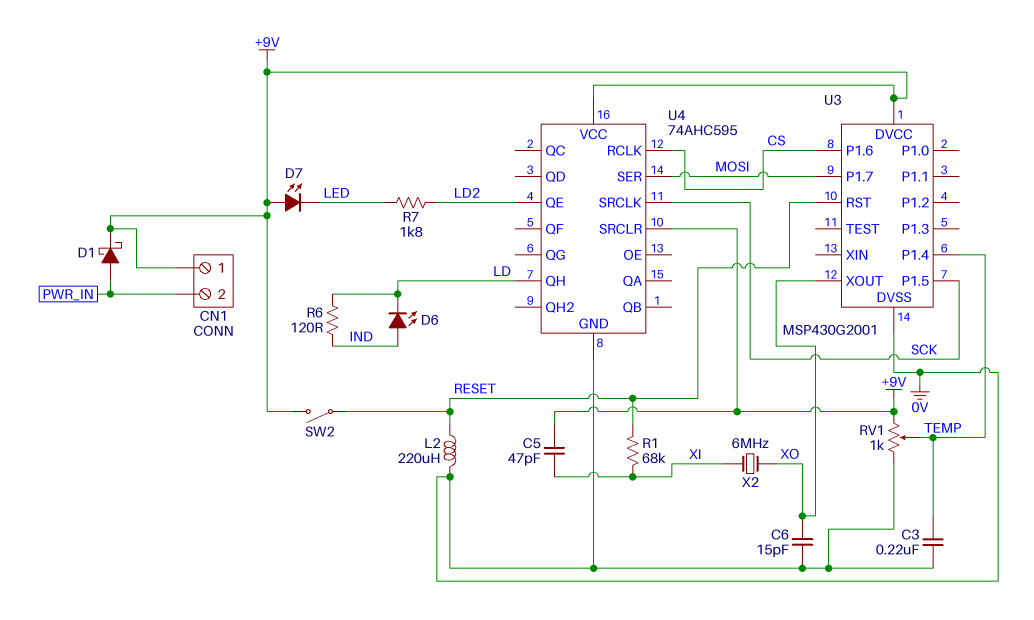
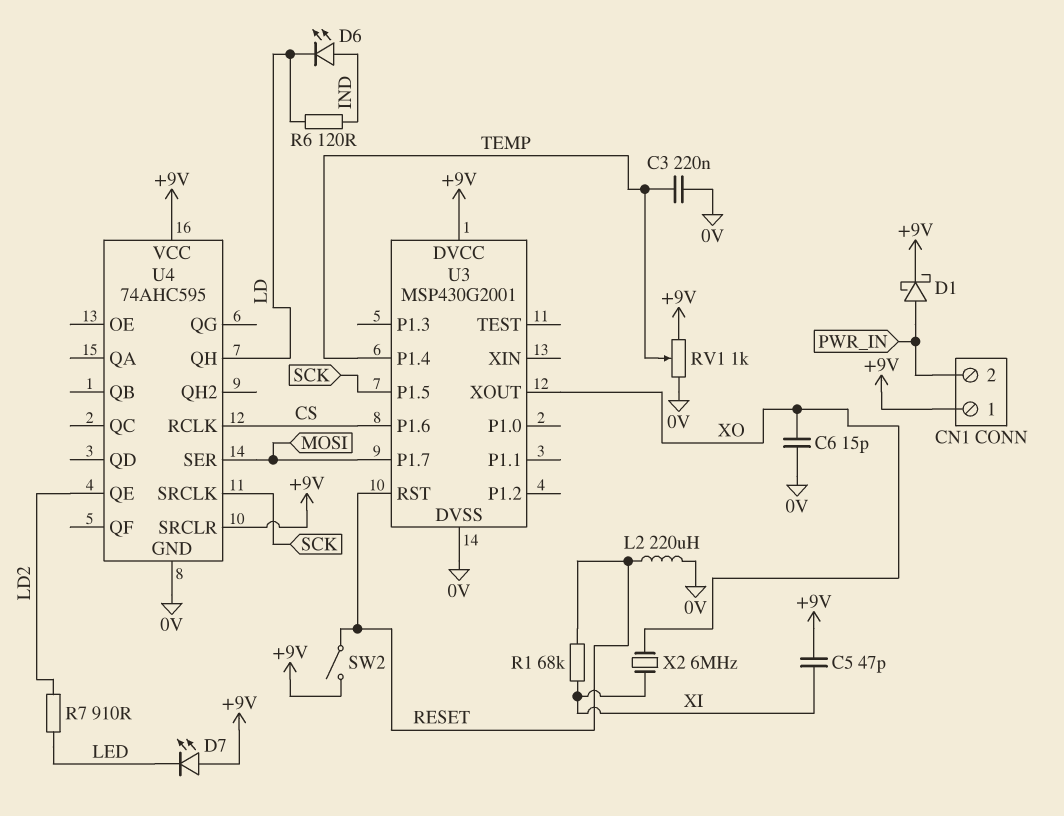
R7: 1.8k (LD2, LED) -> 910 (LD2, LED)

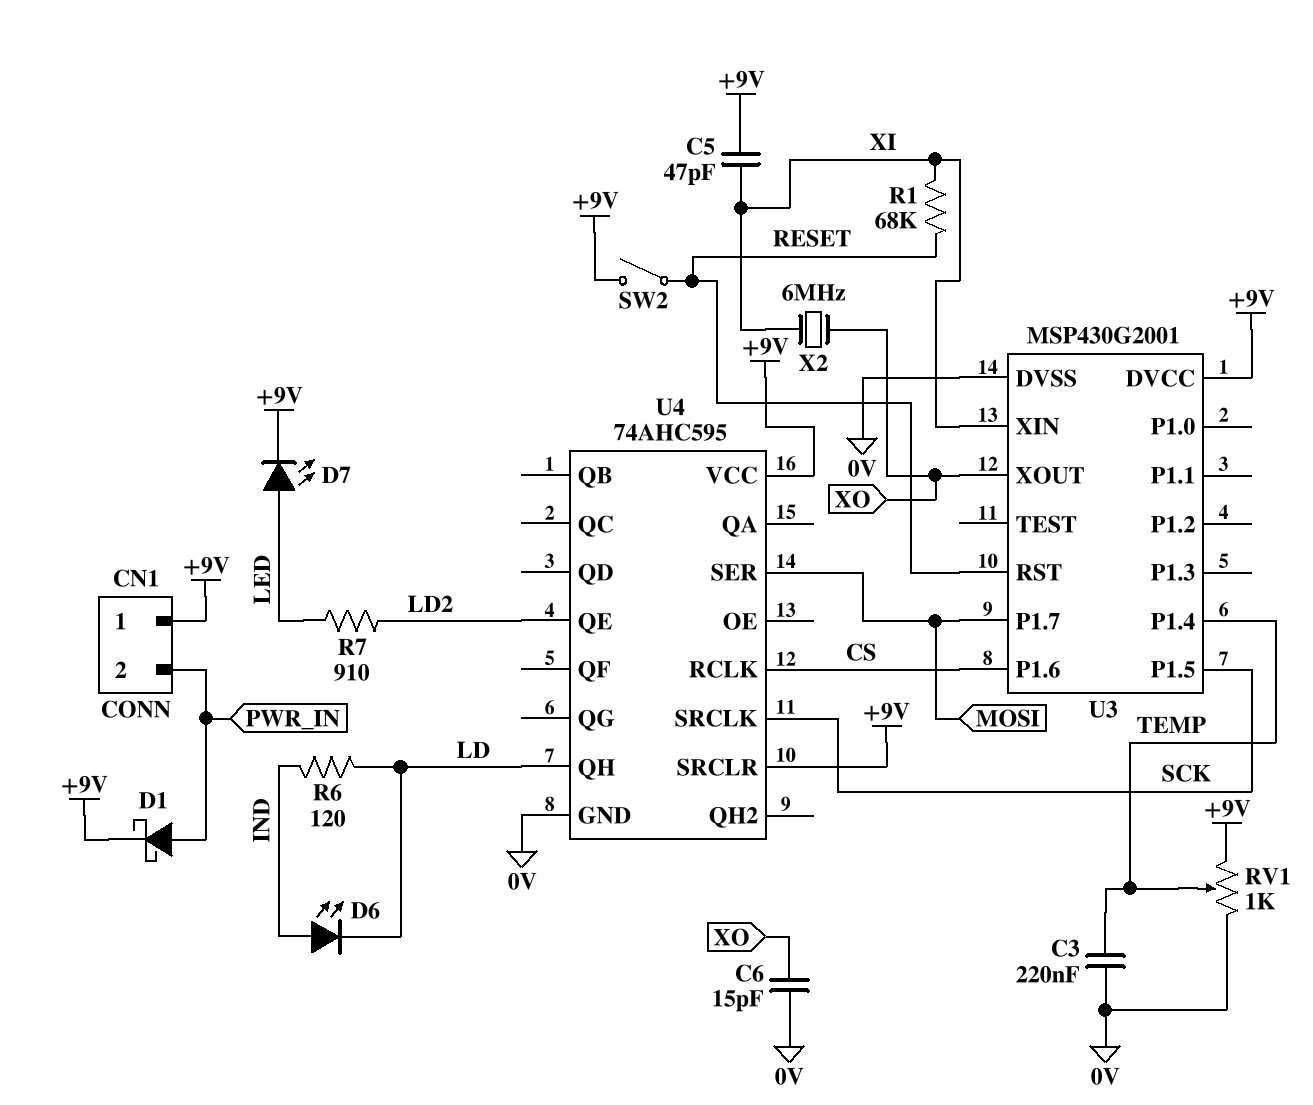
D7: LED (A +9V, K LED) -> LED (A LED, K +9V)
L2: 220uH (0V, RESET) -> none
U3 pin XIN: none -> XI

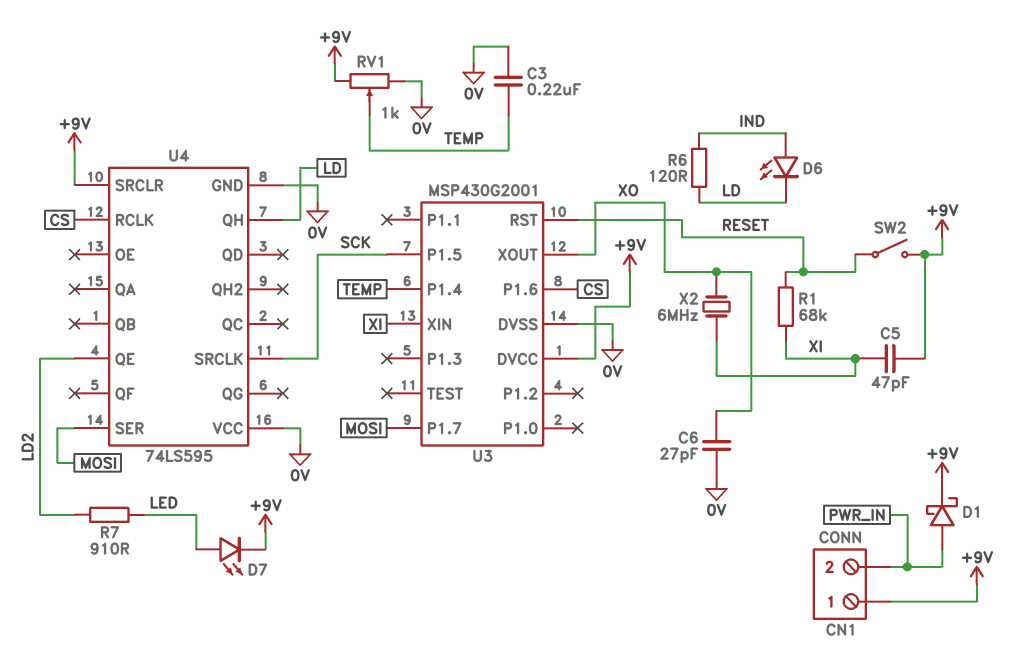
C6: 15pF (0V, XO) -> 27pF (0V, XO)
U4: 74AHC595 -> 74LS595
U4 pin VCC: +9V -> 0V

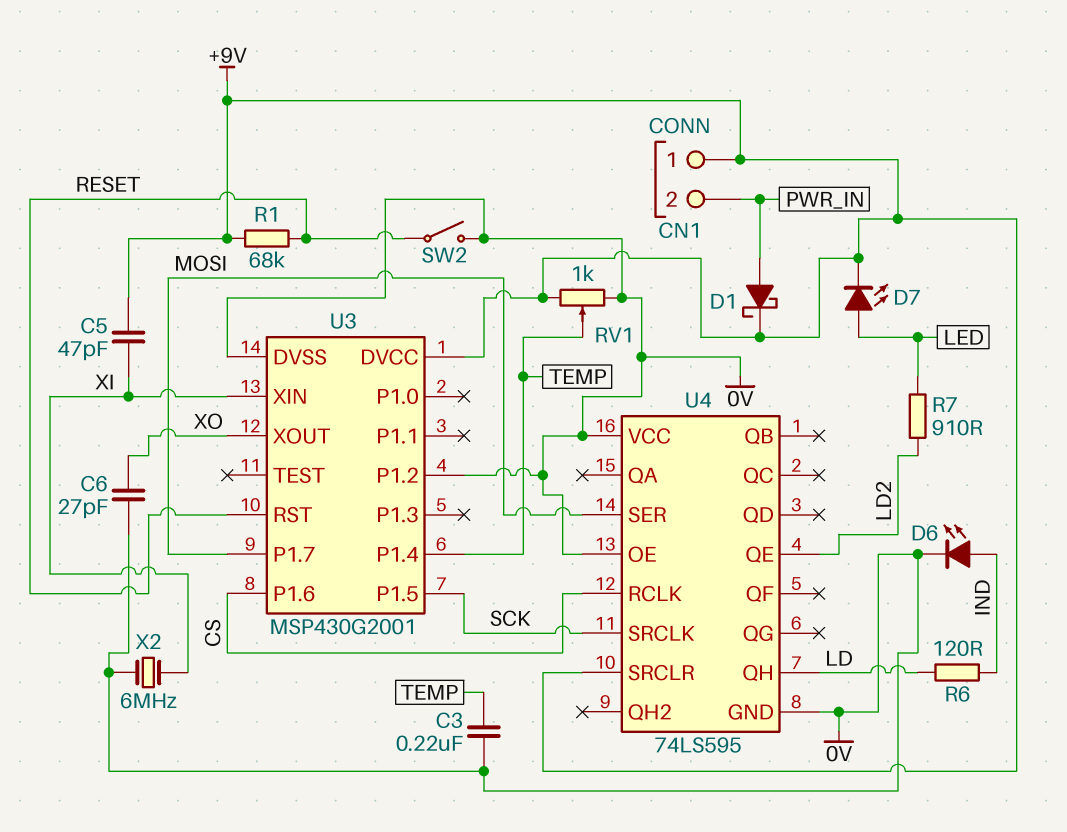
D6: LED (A IND, K LD) -> LED (A IND, K 0V)
R1: 68k (RESET, XI) -> 68k (+9V, RESET)
SW2: switch (+9V, RESET) -> switch (0V, RESET)
U3 pin P1.2: none -> 0V
U4 pin OE: none -> 0V
X2: 6MHz (XI, XO) -> 6MHz (0V, XI)

